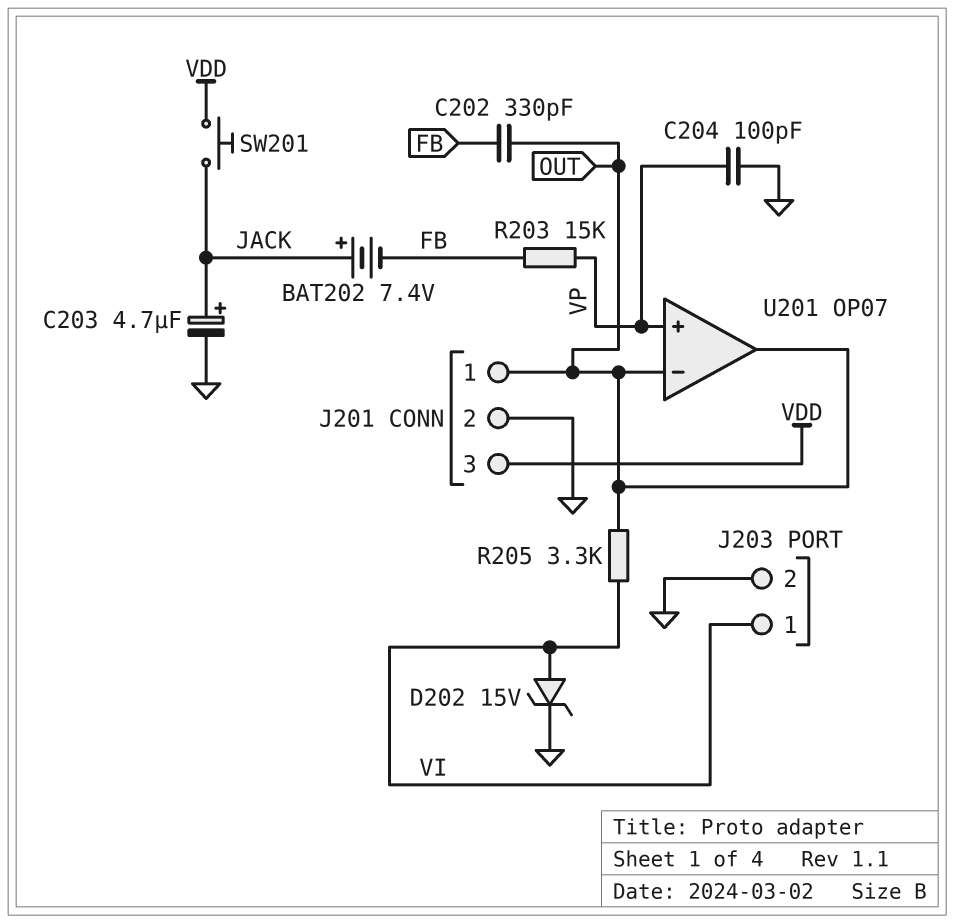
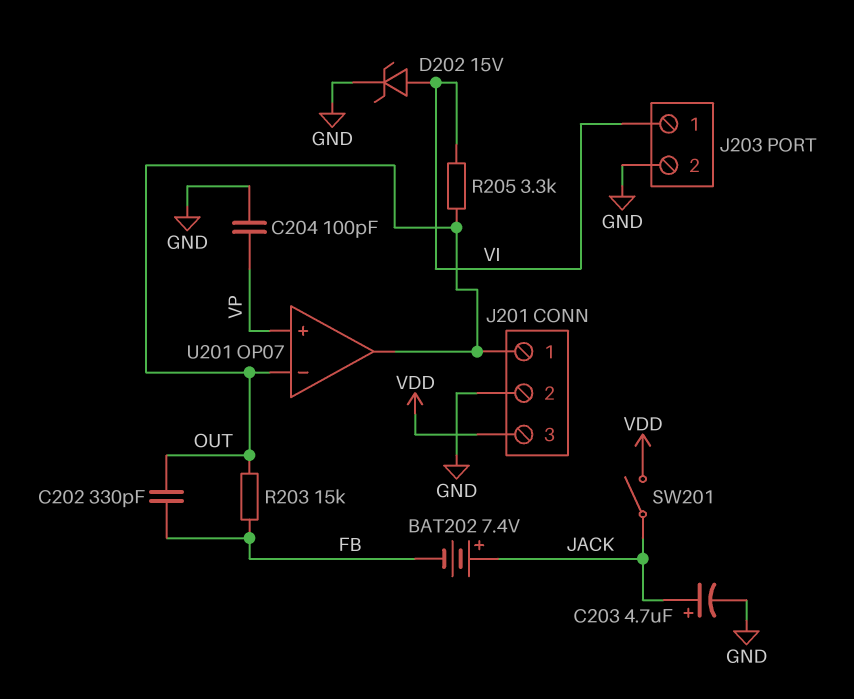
R203: 15k (FB, VP) -> 15k (FB, OUT)
SW201: button (JACK, VDD) -> switch (JACK, VDD)

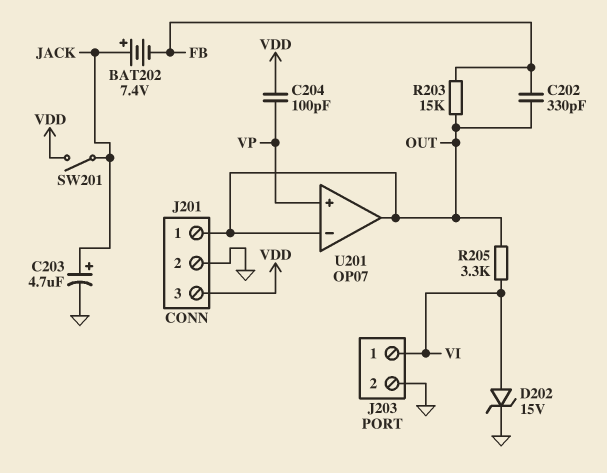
C204: 100pF (GND, VP) -> 100pF (VDD, VP)

